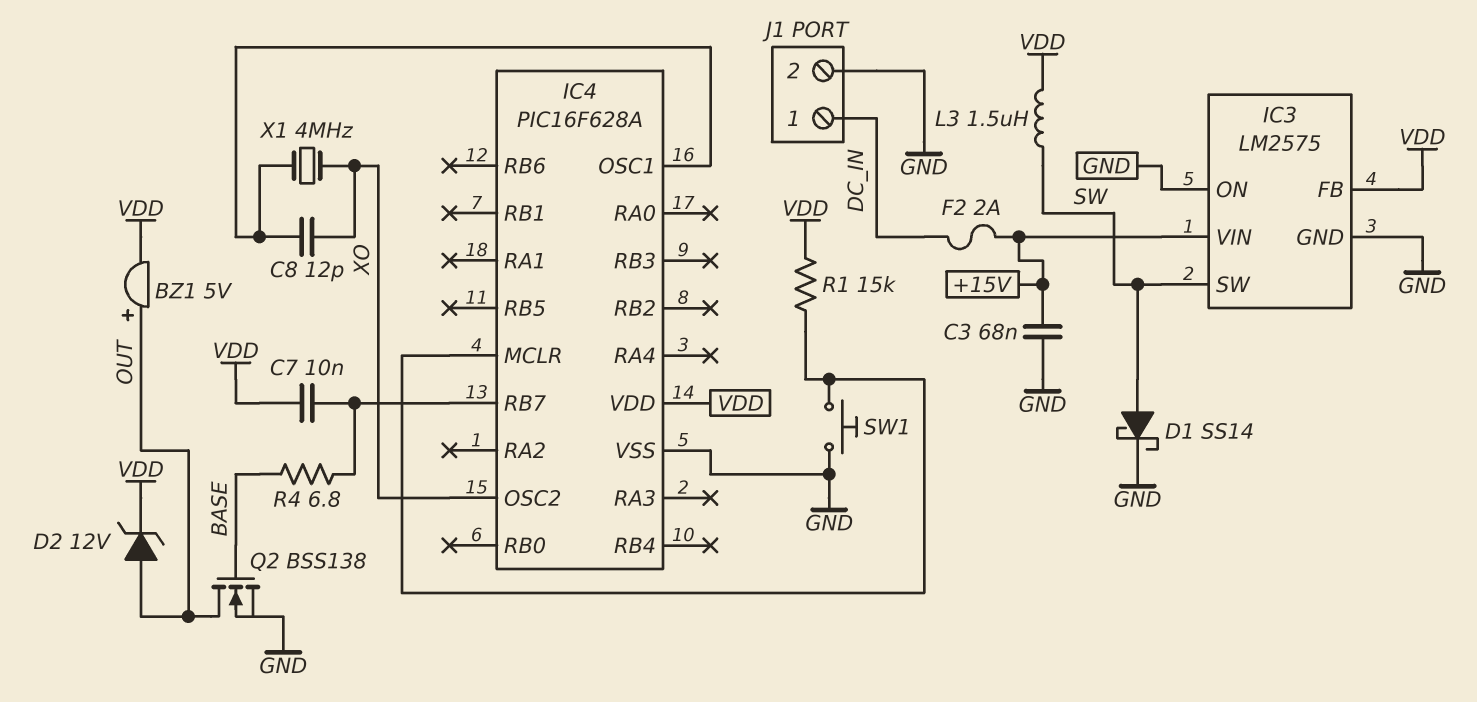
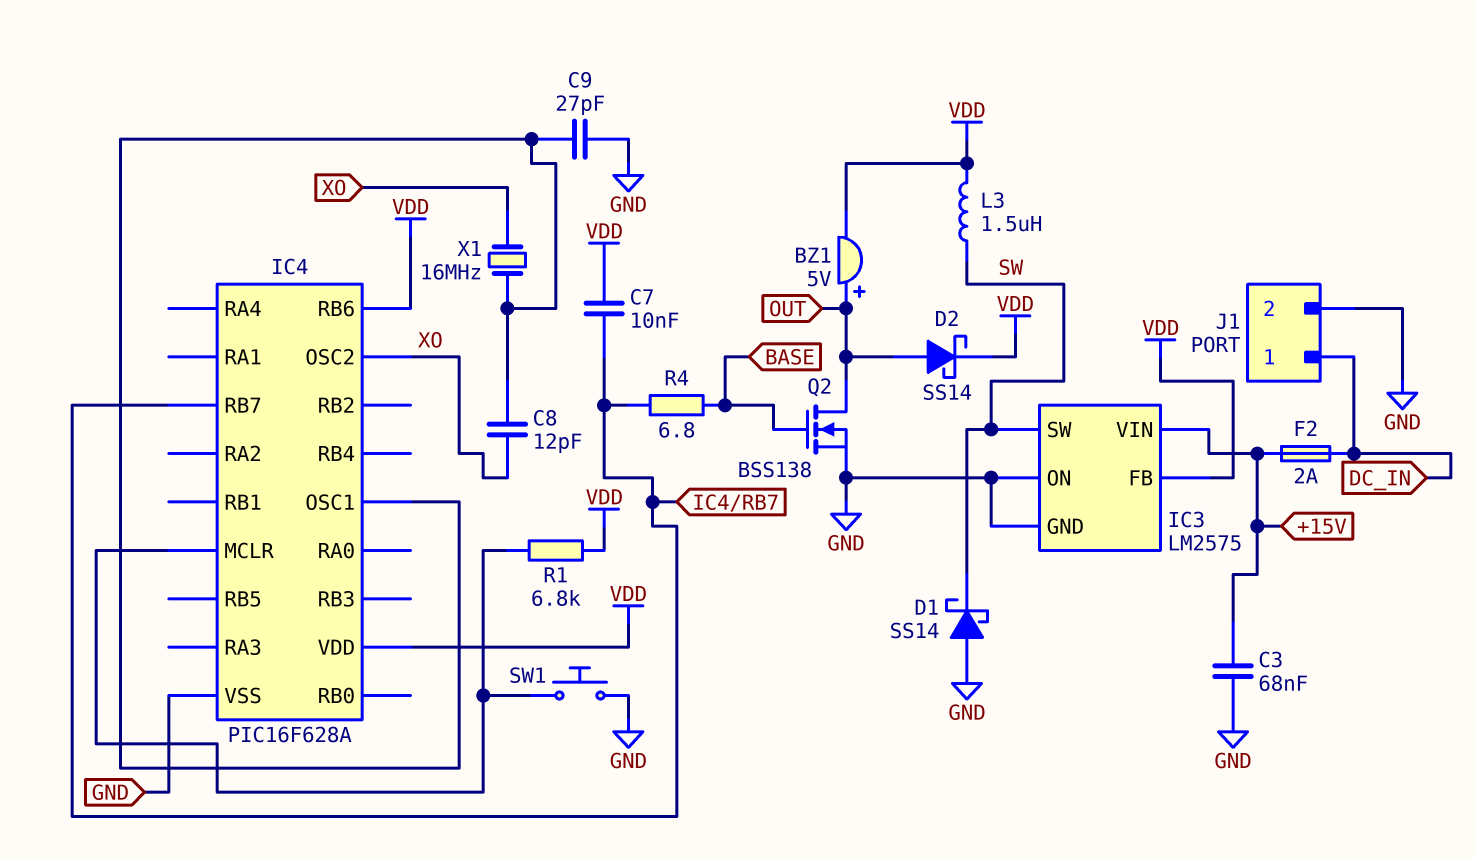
C9: none -> 27pF (GND, IC4/OSC1)
D1: schottky SS14 (A SW, K GND) -> schottky SS14 (A GND, K SW)
D2: zener 12V (A OUT, K VDD) -> schottky SS14 (A OUT, K VDD)
IC4 pin RB6: none -> VDD
R1: 15k (IC4/MCLR, VDD) -> 6.8k (IC4/MCLR, VDD)
X1: 4MHz (IC4/OSC1, XO) -> 16MHz (IC4/OSC1, XO)

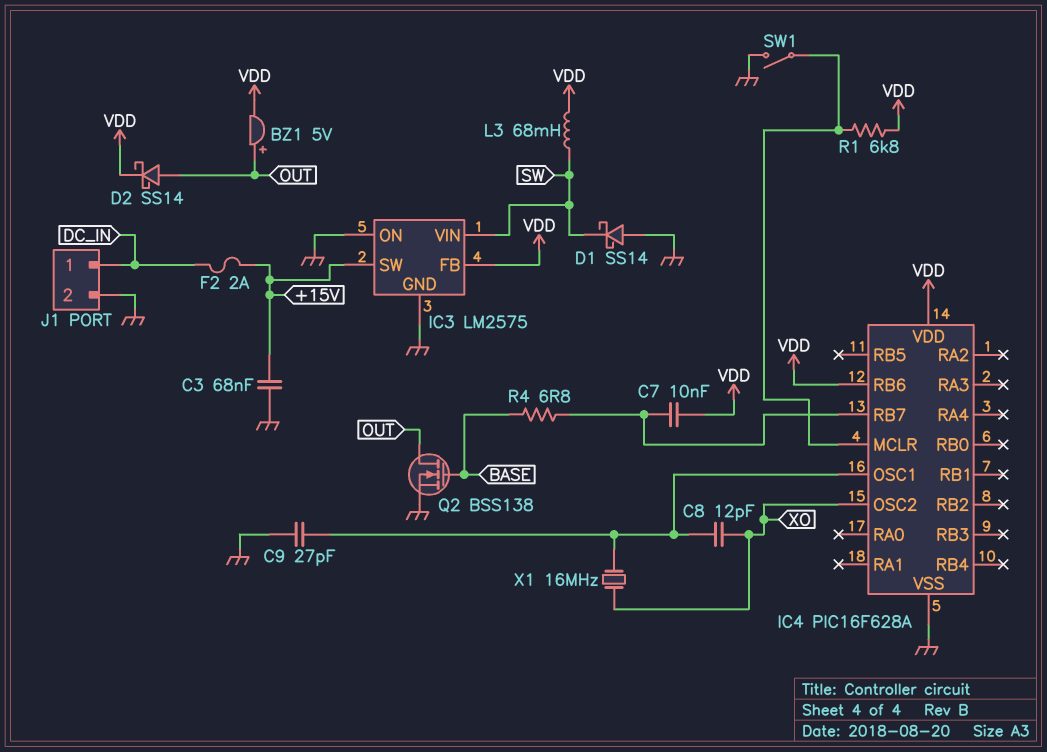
IC3 pin SW: SW -> +15V
IC3 pin VIN: +15V -> SW
L3: 1.5uH (SW, VDD) -> 68mH (SW, VDD)
SW1: button (GND, IC4/MCLR) -> switch (GND, IC4/MCLR)

